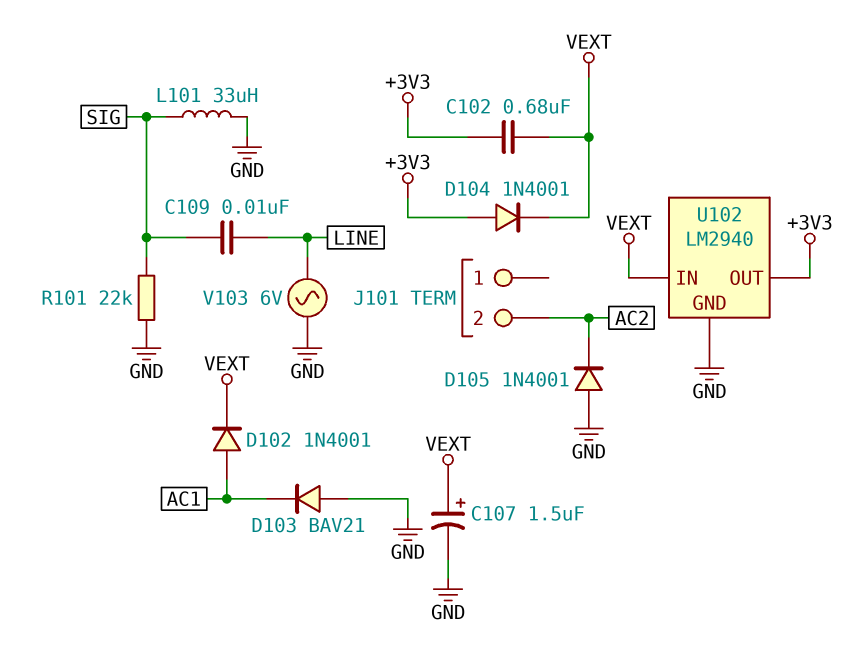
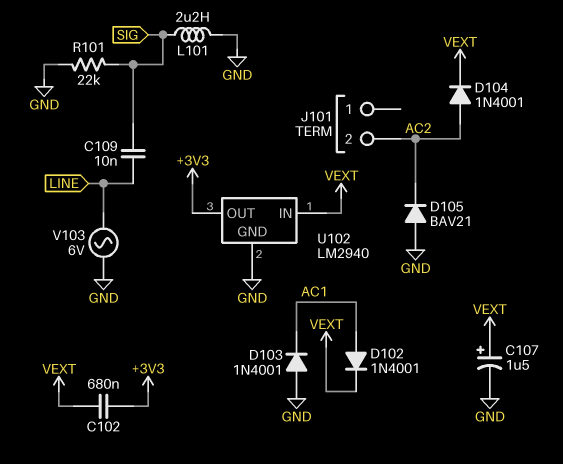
D103: diode BAV21 (A GND, K AC1) -> diode 1N4001 (A GND, K AC1)
D104: diode 1N4001 (A +3V3, K VEXT) -> diode 1N4001 (A AC2, K VEXT)
D105: diode 1N4001 (A GND, K AC2) -> diode BAV21 (A GND, K AC2)
L101: 33uH (GND, SIG) -> 2.2uH (GND, SIG)

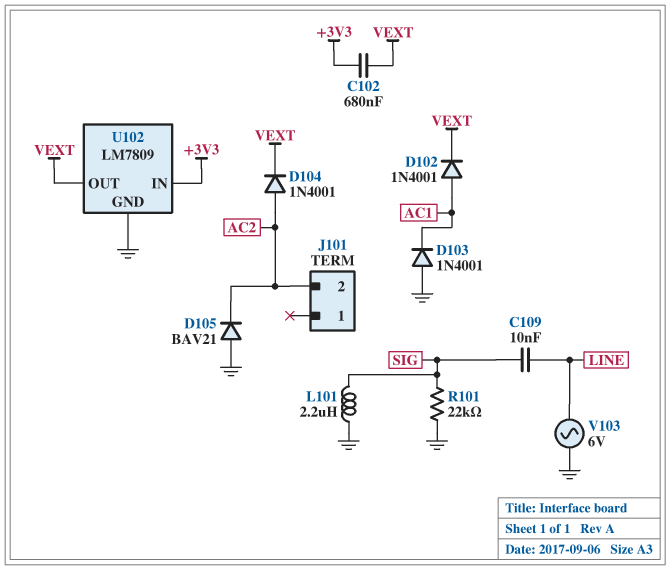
C107: 1.5uF (plus VEXT, minus GND) -> none
U102: LM2940 -> LM7809
U102 pin IN: VEXT -> +3V3
U102 pin OUT: +3V3 -> VEXT

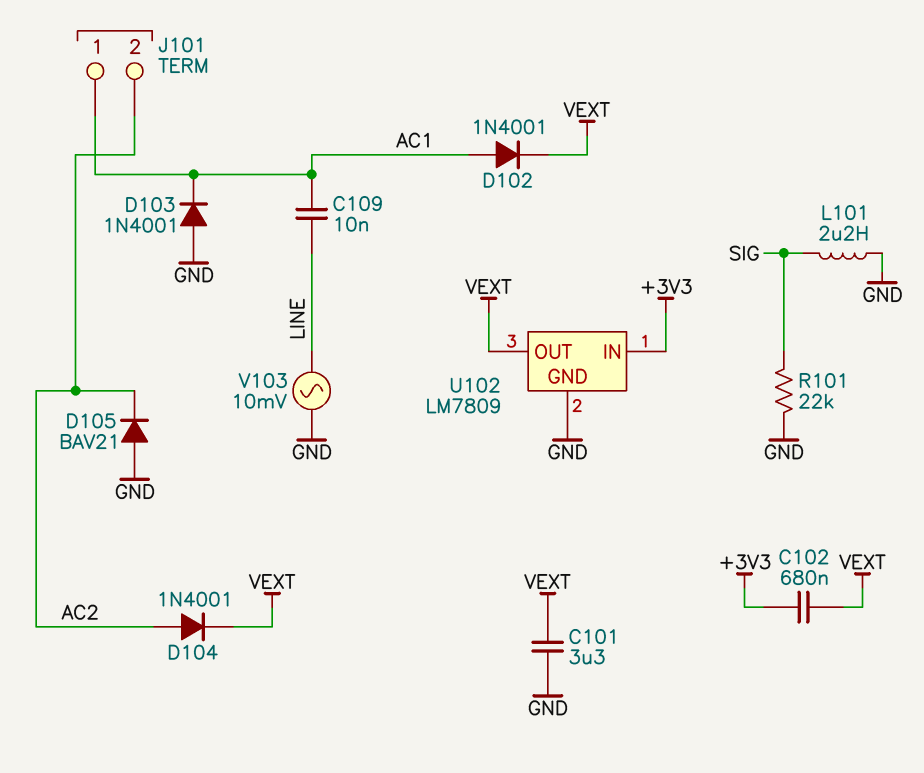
C101: none -> 3.3uF (GND, VEXT)
C109: 10nF (LINE, SIG) -> 10nF (AC1, LINE)
J101 pin 1: none -> AC1
V103: AC 6V (GND, LINE) -> AC 10mV (GND, LINE)

